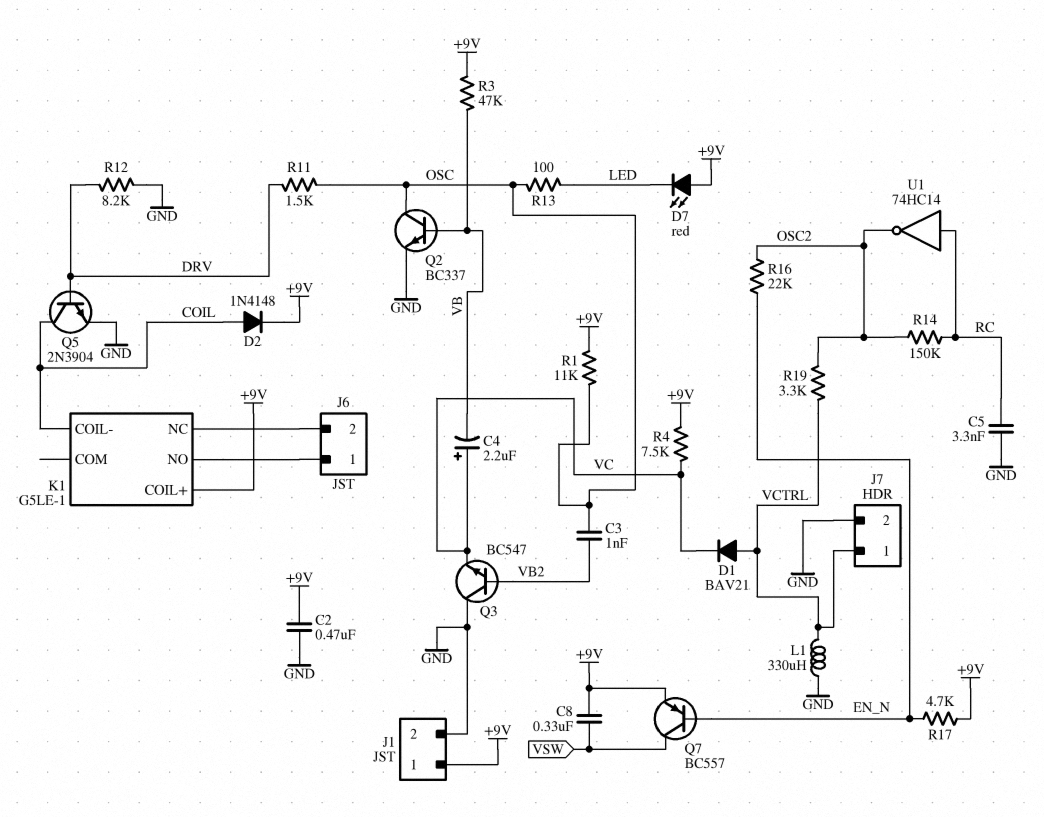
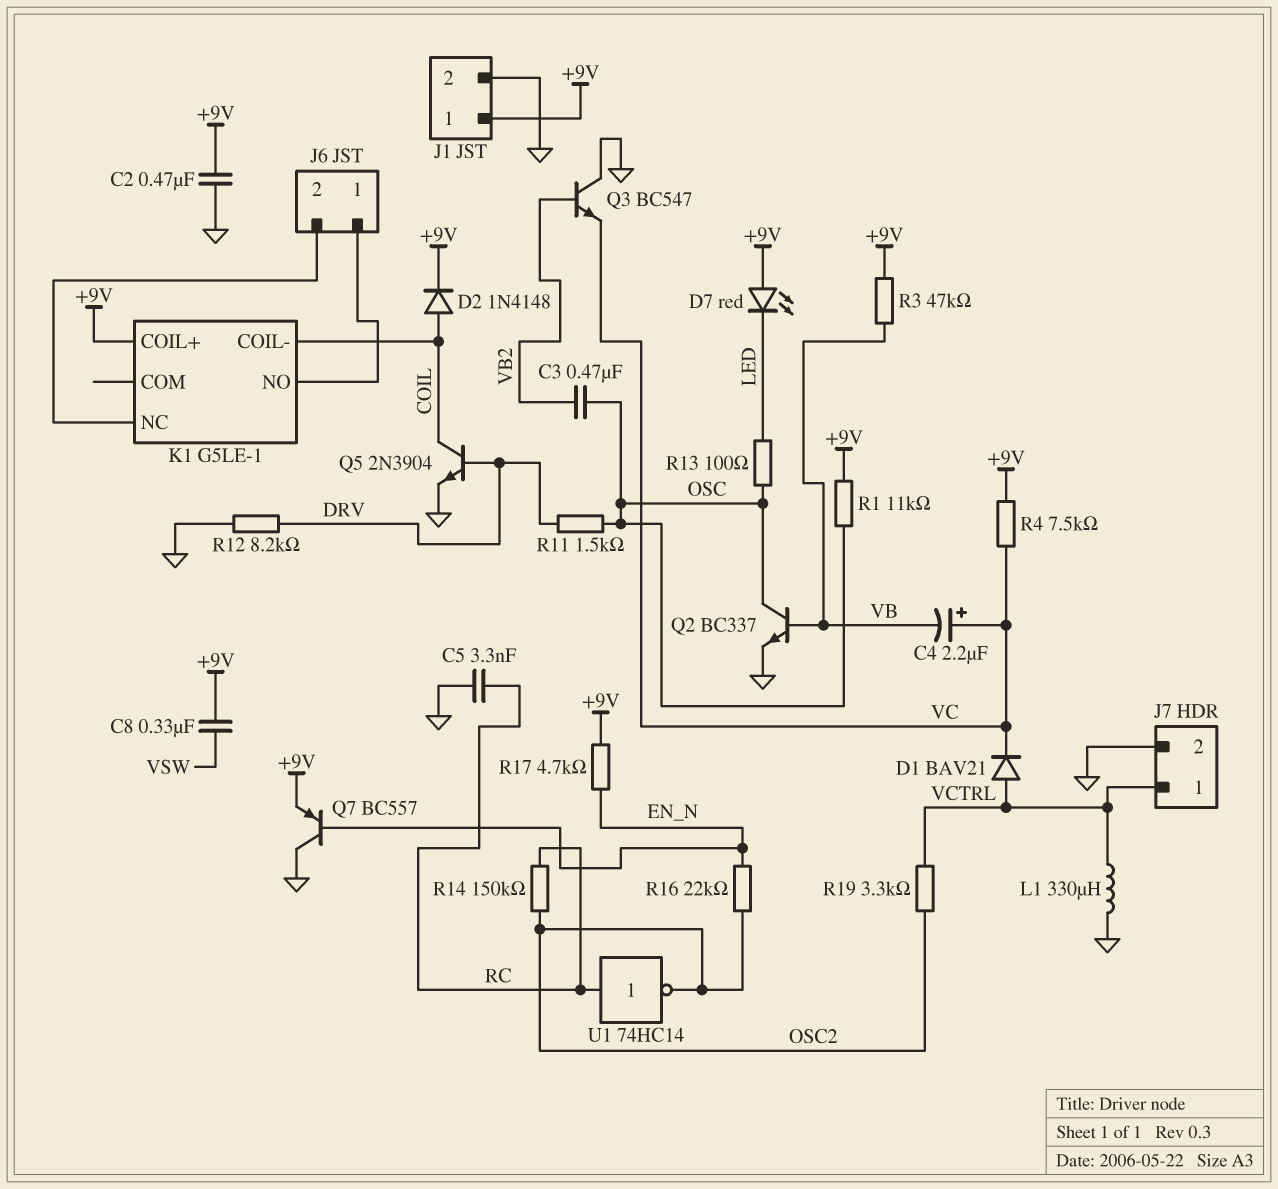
C3: 1nF (OSC, VB2) -> 470nF (OSC, VB2)
Q7: PNP BC557 (B EN_N, C VSW, E +9V) -> PNP BC557 (B EN_N, C GND, E +9V)

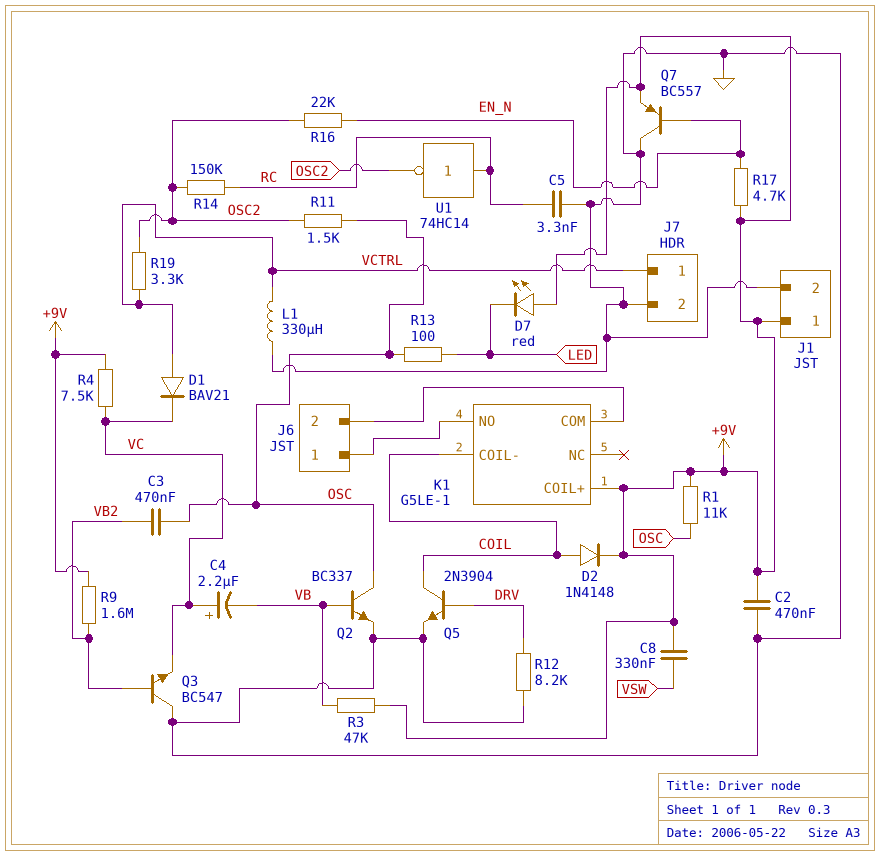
K1 pin COM: none -> J6/2
K1 pin NC: J6/2 -> none
R9: none -> 1.6M (+9V, VB2)
R11: 1.5k (DRV, OSC) -> 1.5k (OSC, OSC2)

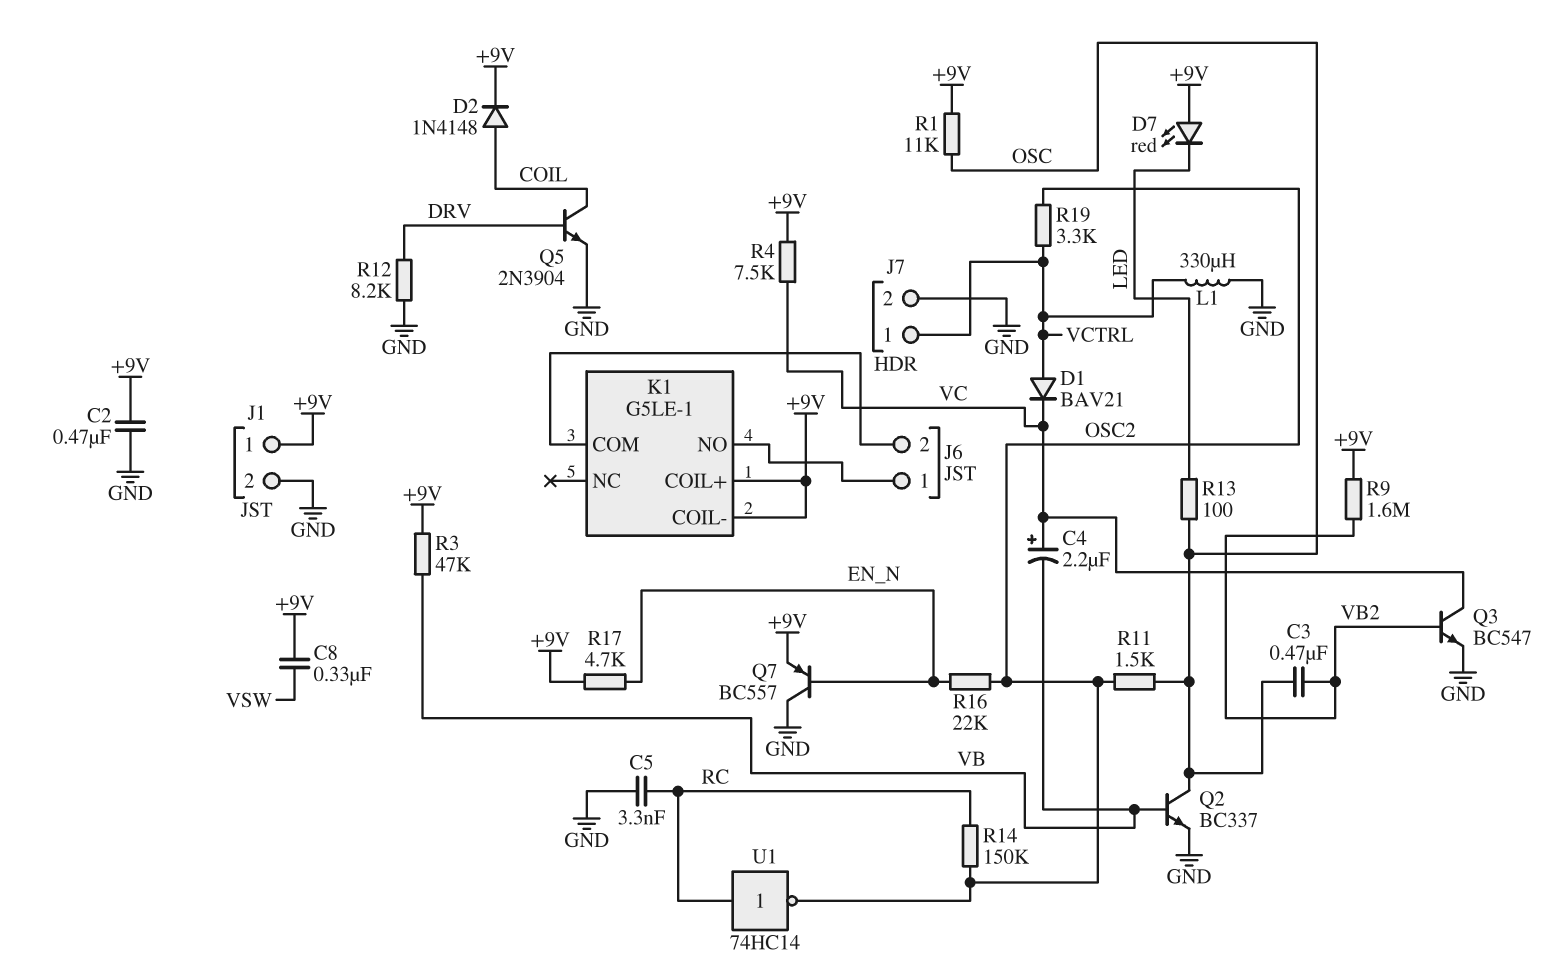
K1 pin COIL-: COIL -> +9V
Q3: NPN BC547 (B VB2, C GND, E VC) -> NPN BC547 (B VB2, C VC, E GND)

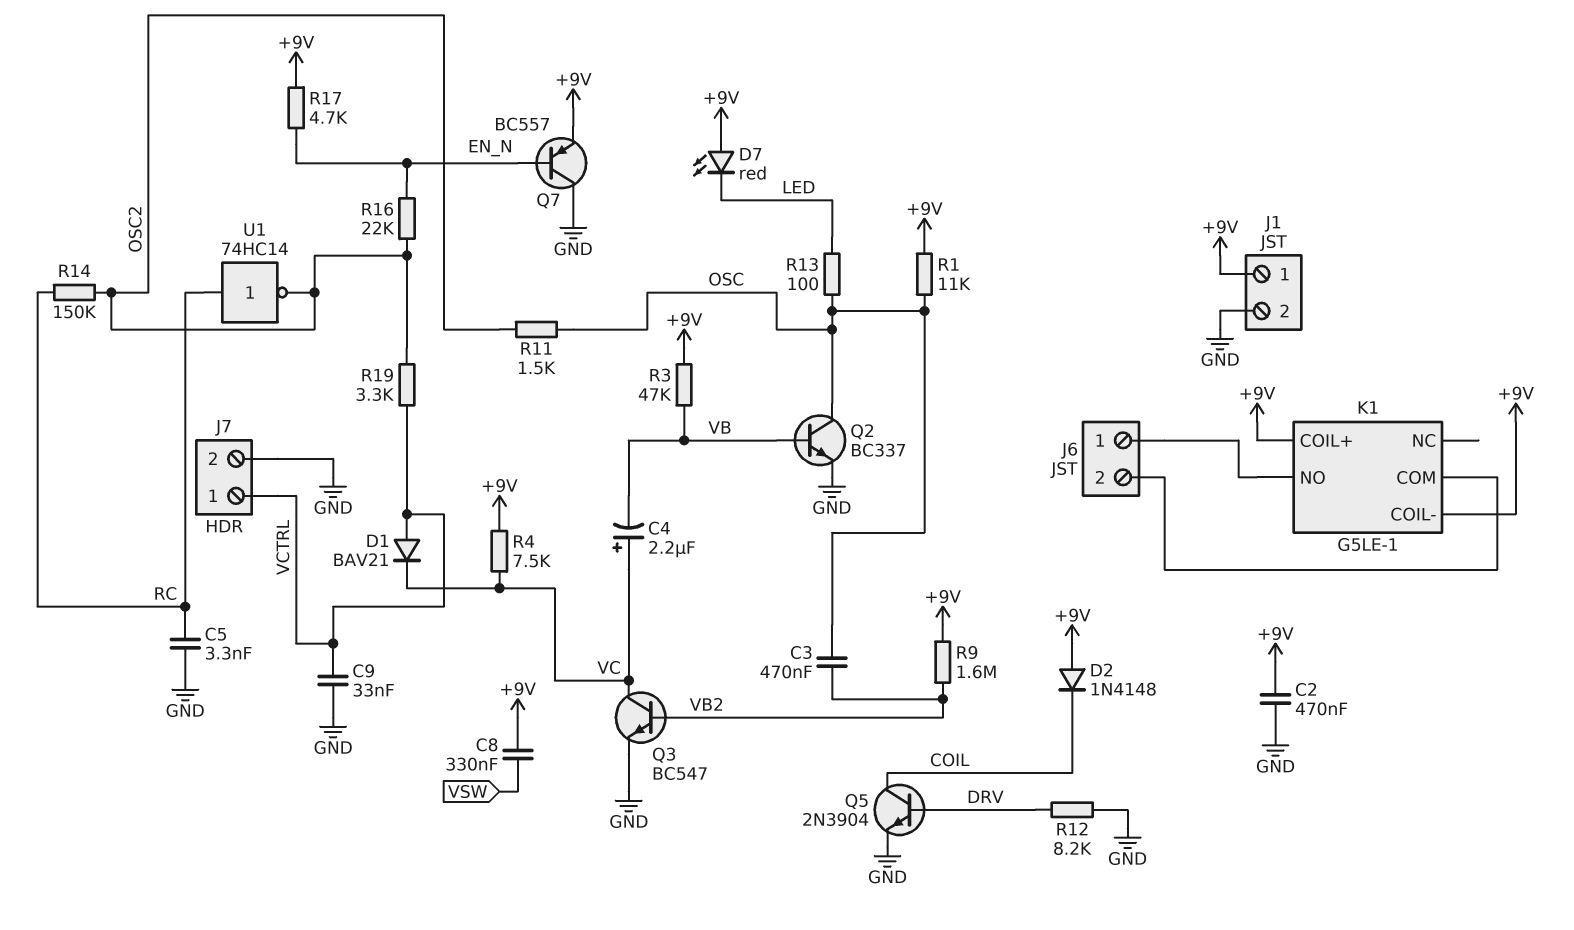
C9: none -> 33nF (GND, VCTRL)
D2: diode 1N4148 (A COIL, K +9V) -> diode 1N4148 (A +9V, K COIL)
L1: 330uH (GND, VCTRL) -> none

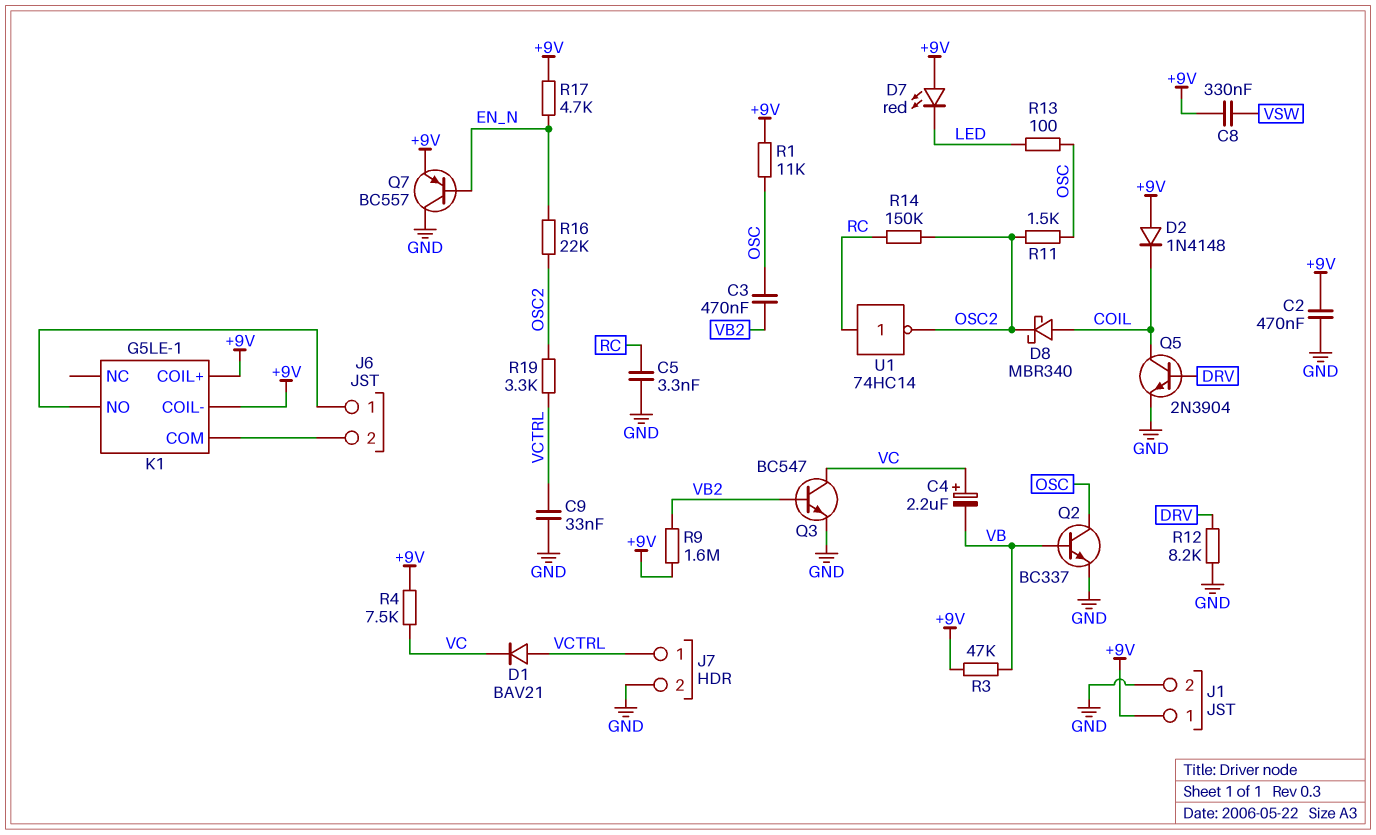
D8: none -> schottky MBR340 (A COIL, K OSC2)

